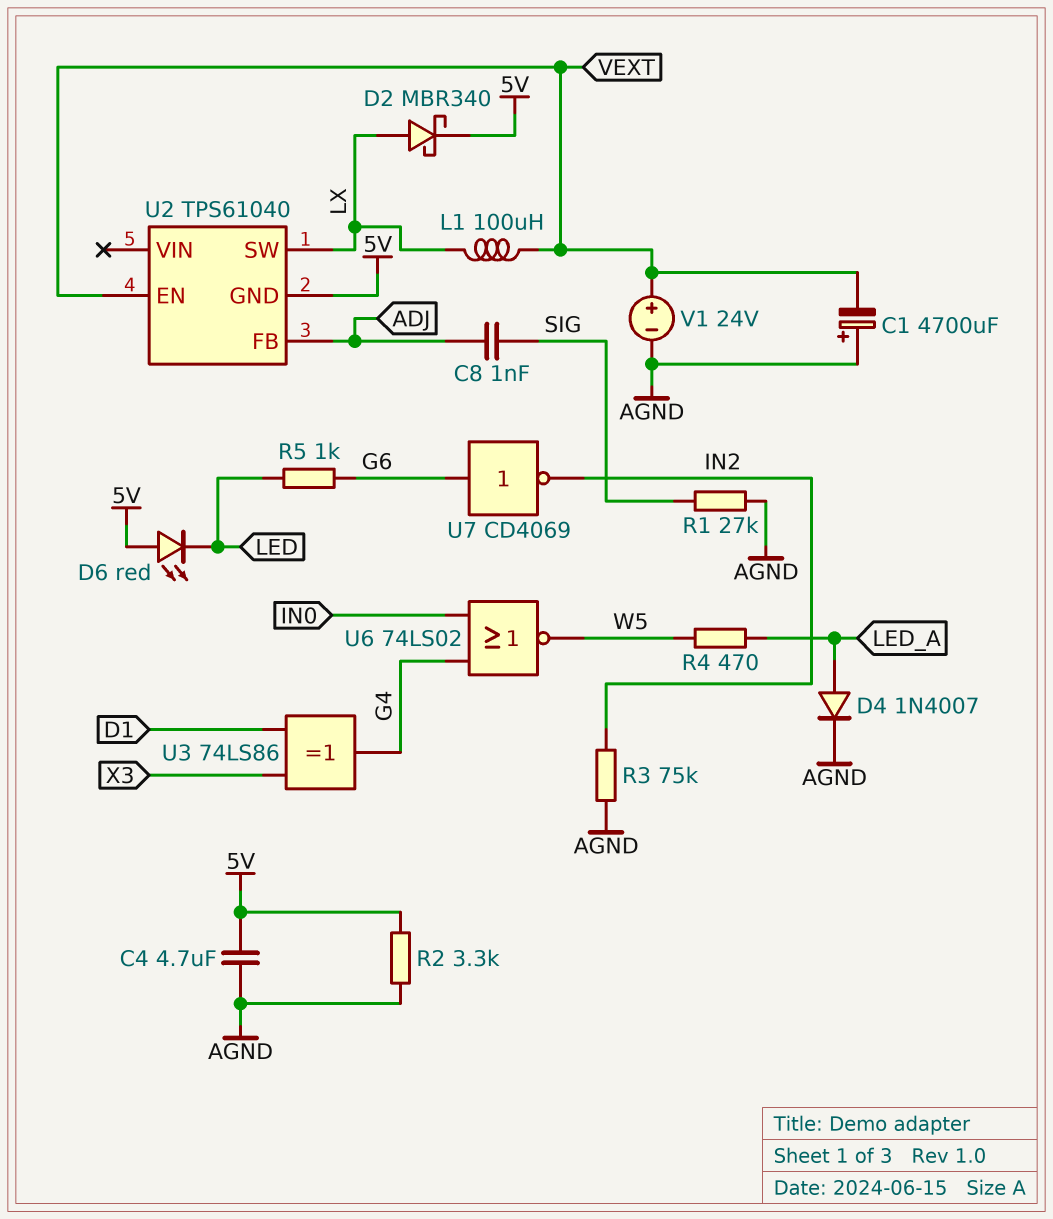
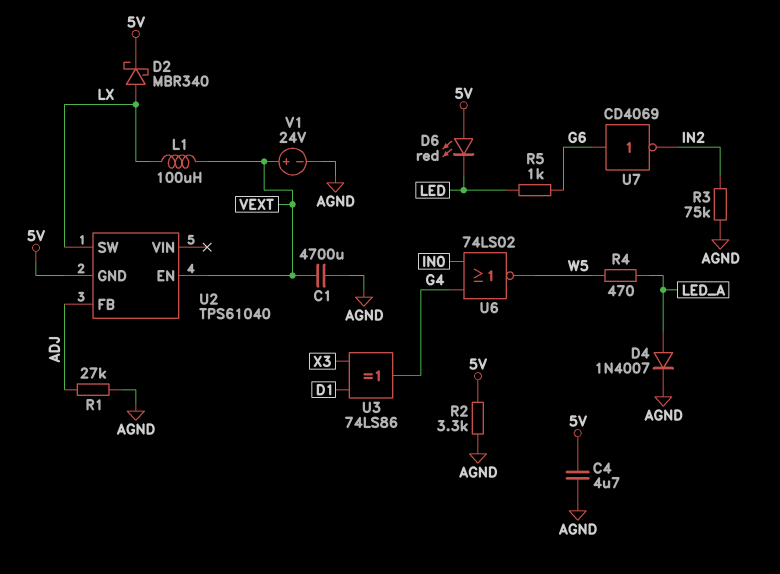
C1: 4700uF (plus AGND, minus VEXT) -> 4700uF (AGND, VEXT)
C8: 1nF (ADJ, SIG) -> none
R1: 27k (AGND, SIG) -> 27k (ADJ, AGND)

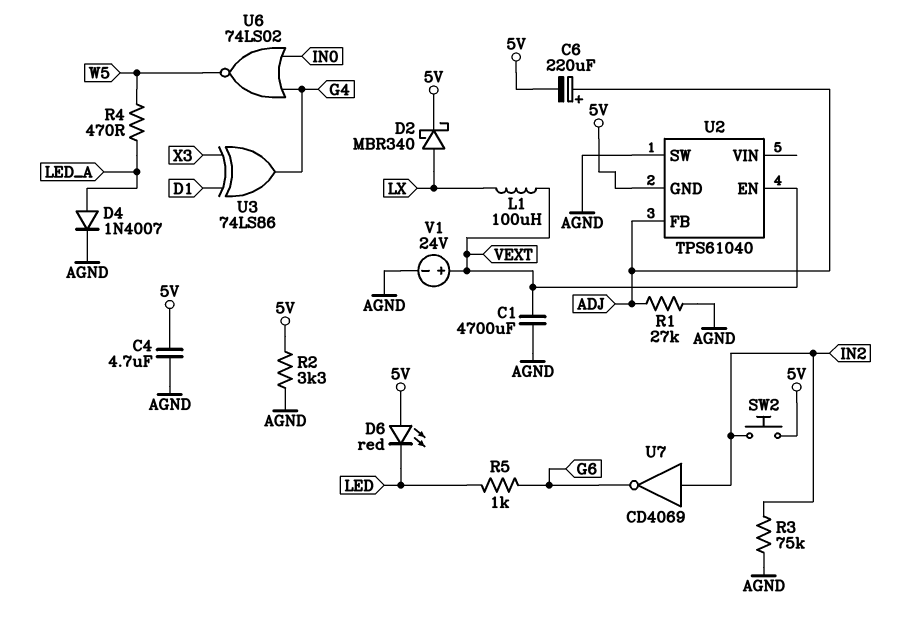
C6: none -> 220uF (plus ADJ, minus 5V)
SW2: none -> button (5V, IN2)
U2 pin SW: LX -> AGND
U7: NOT CD4069 (in G6, out IN2) -> NOT CD4069 (in IN2, out G6)

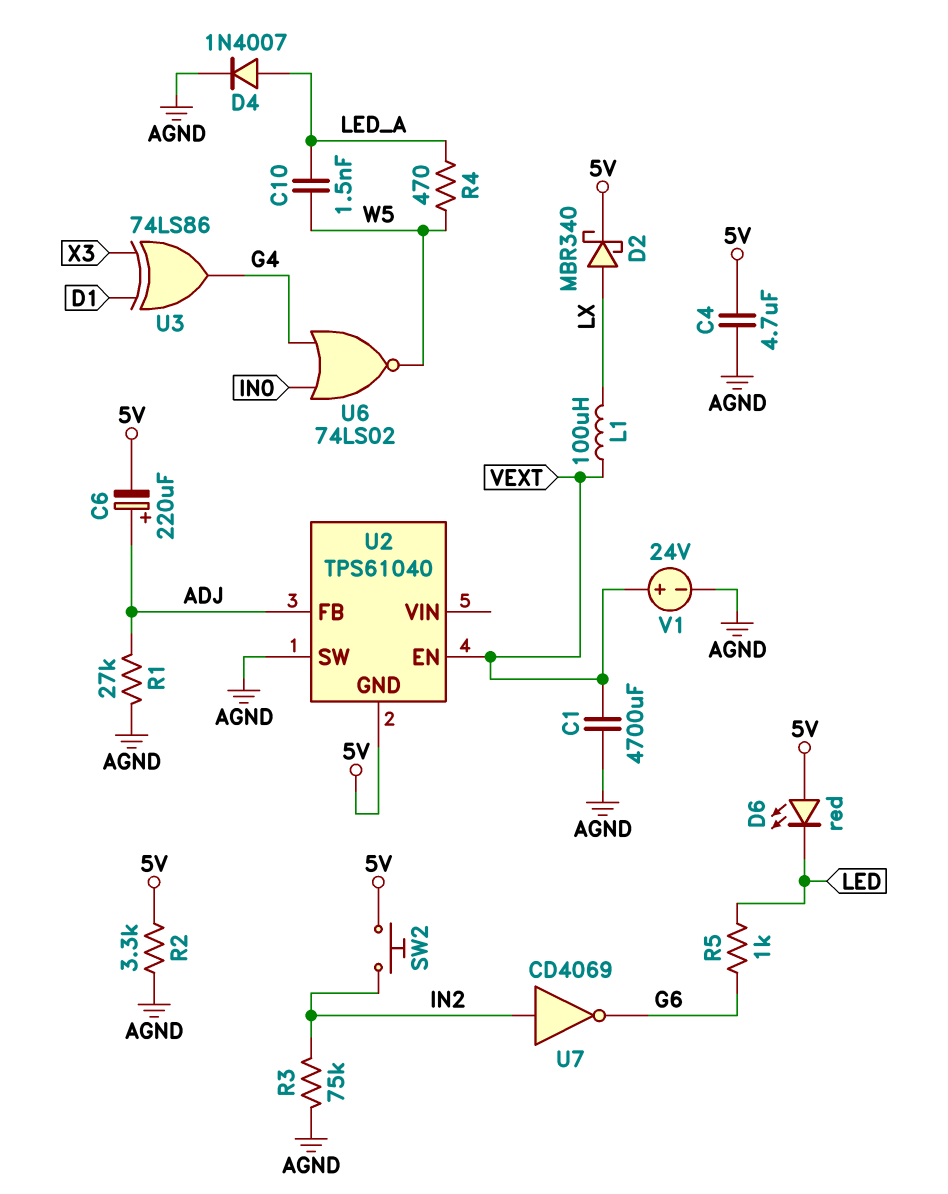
C10: none -> 1.5nF (LED_A, W5)

